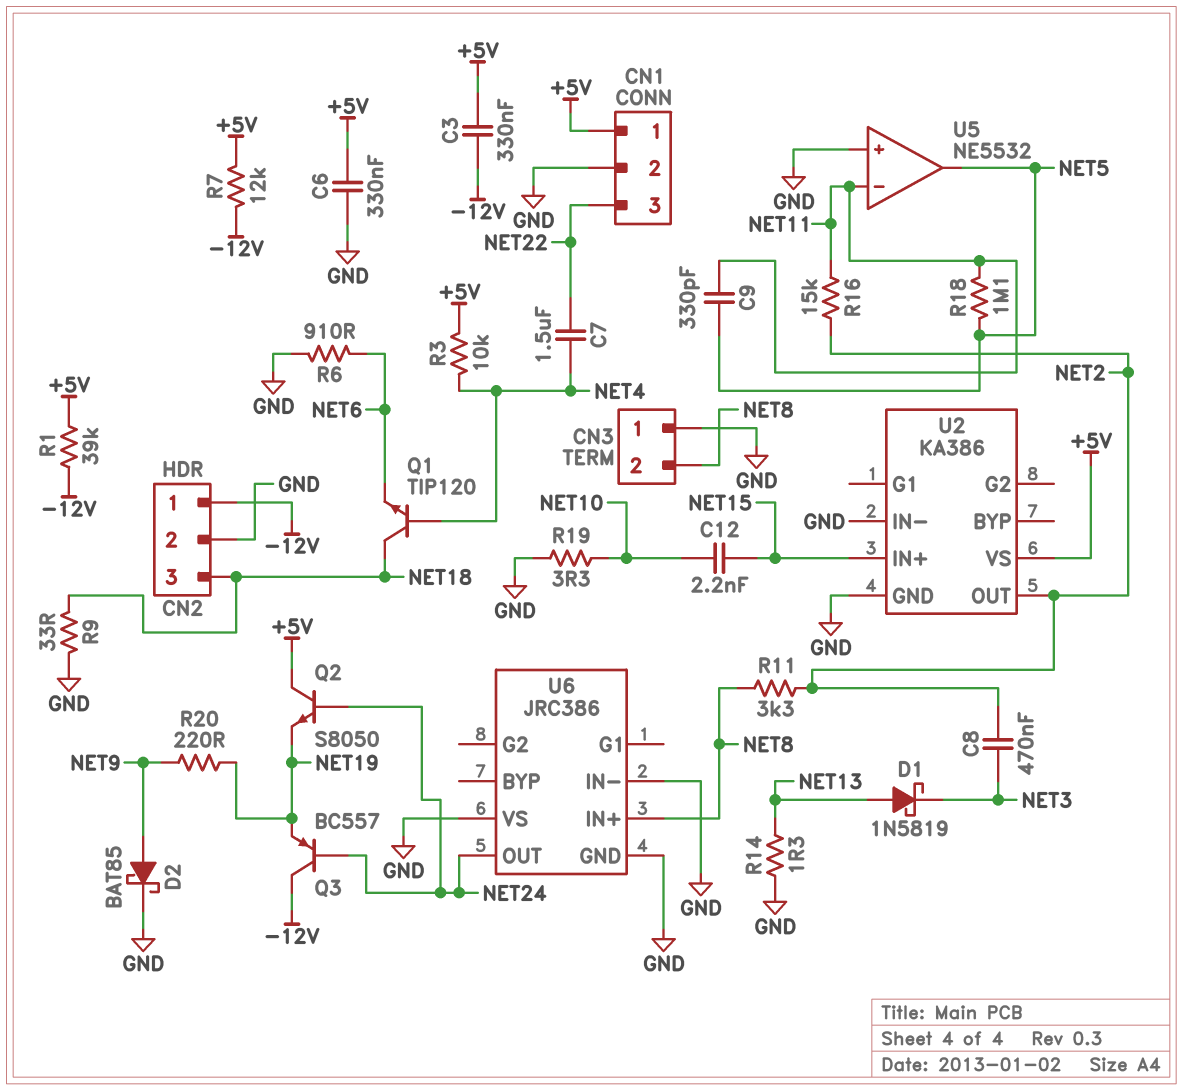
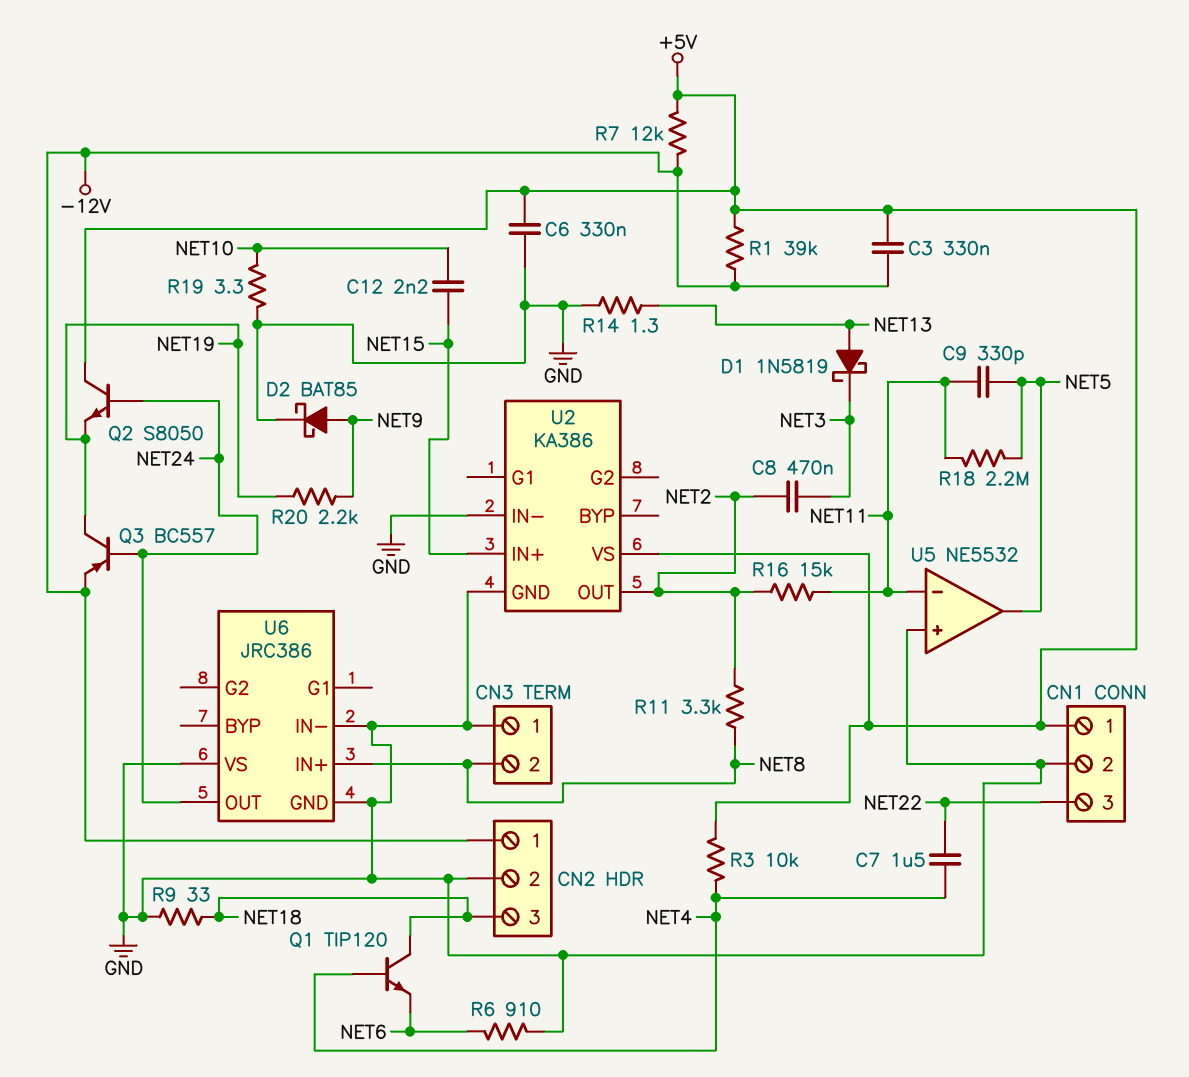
Q3: PNP BC557 (B NET24, C -12V, E NET19) -> PNP BC557 (B NET24, C NET19, E -12V)
R18: 1.1M (NET5, NET11) -> 2.2M (NET5, NET11)
R20: 220 (NET9, NET19) -> 2.2k (NET9, NET19)

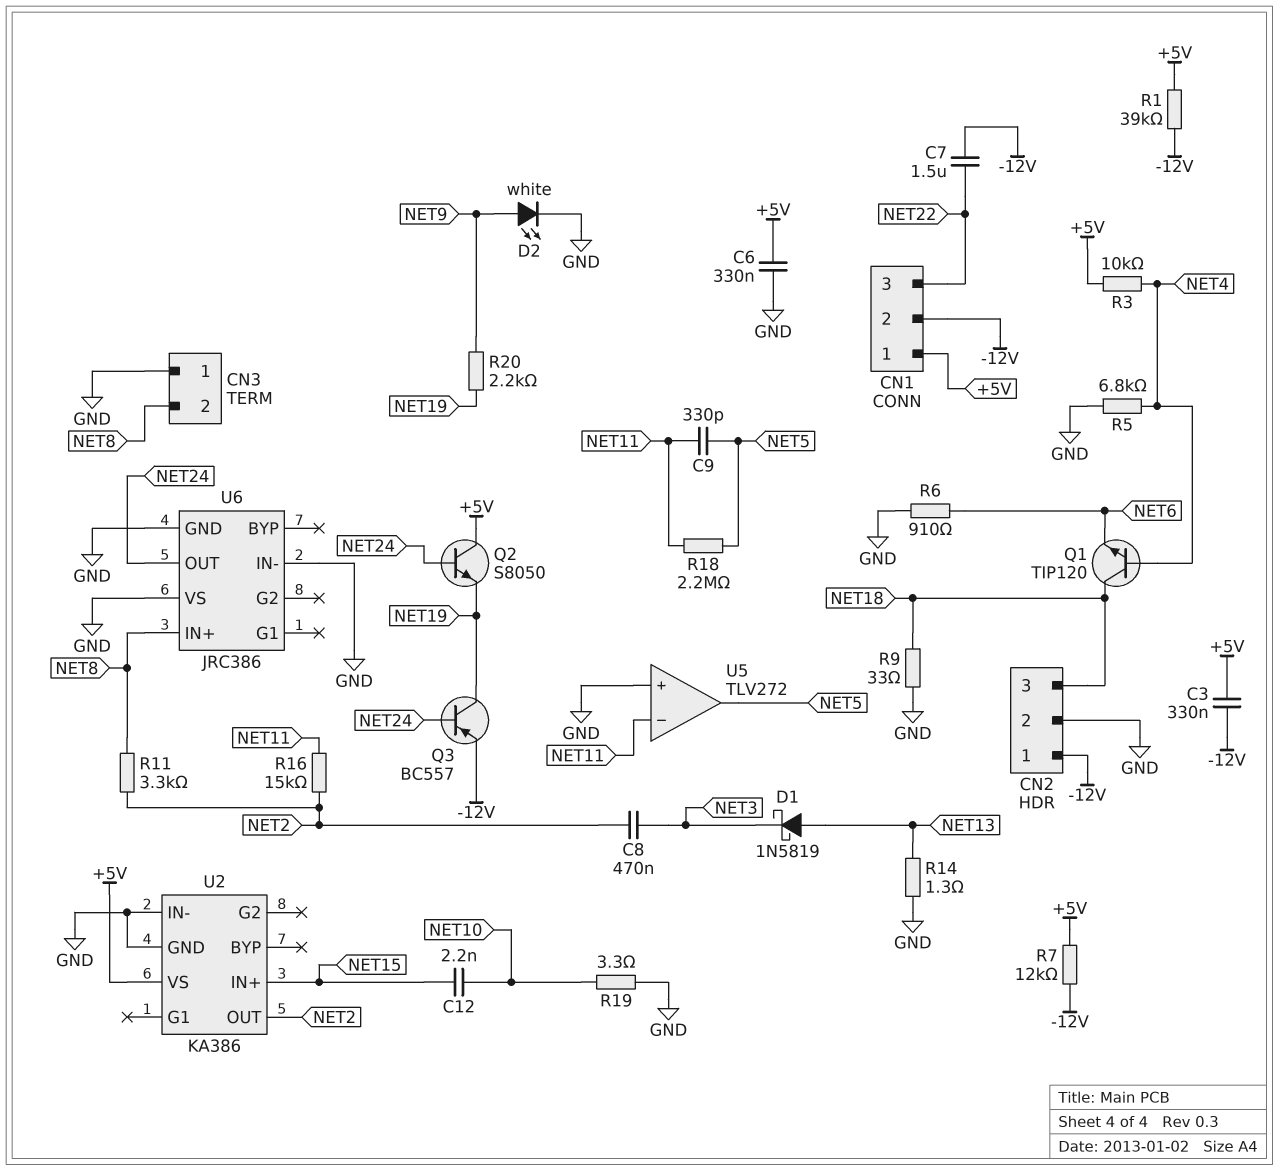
C7: 1.5uF (NET4, NET22) -> 1.5uF (-12V, NET22)
CN1 pin 2: GND -> -12V
D2: schottky BAT85 (A NET9, K GND) -> LED white (A NET9, K GND)
R5: none -> 6.8k (GND, NET4)
U5: NE5532 -> TLV272

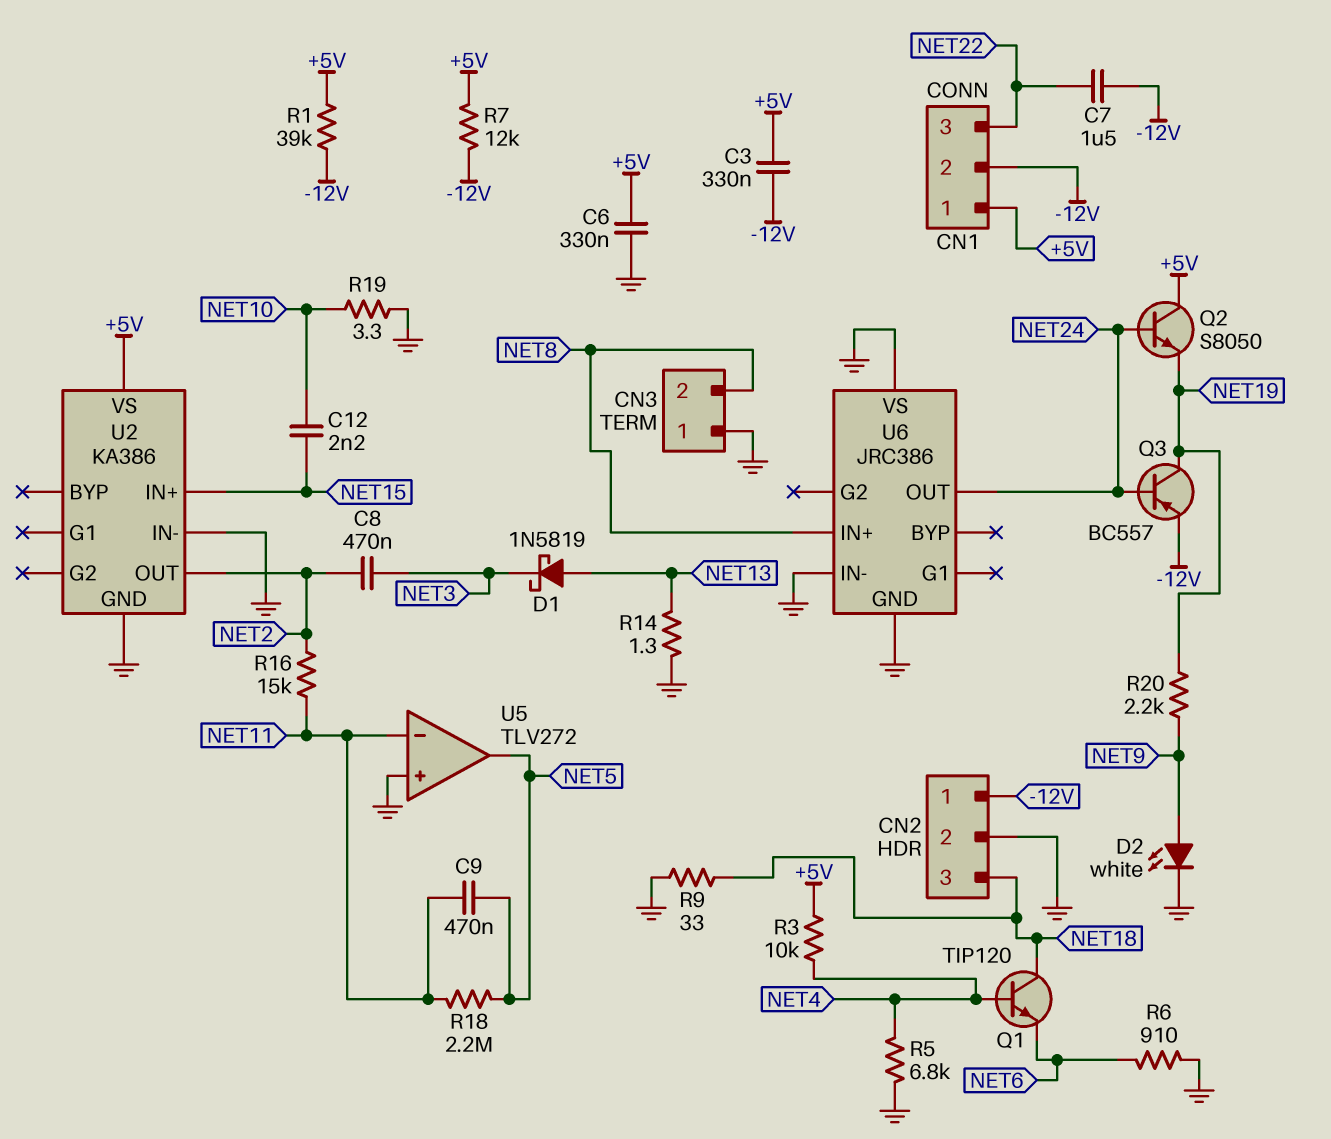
C9: 330pF (NET5, NET11) -> 470nF (NET5, NET11)
R11: 3.3k (NET2, NET8) -> none

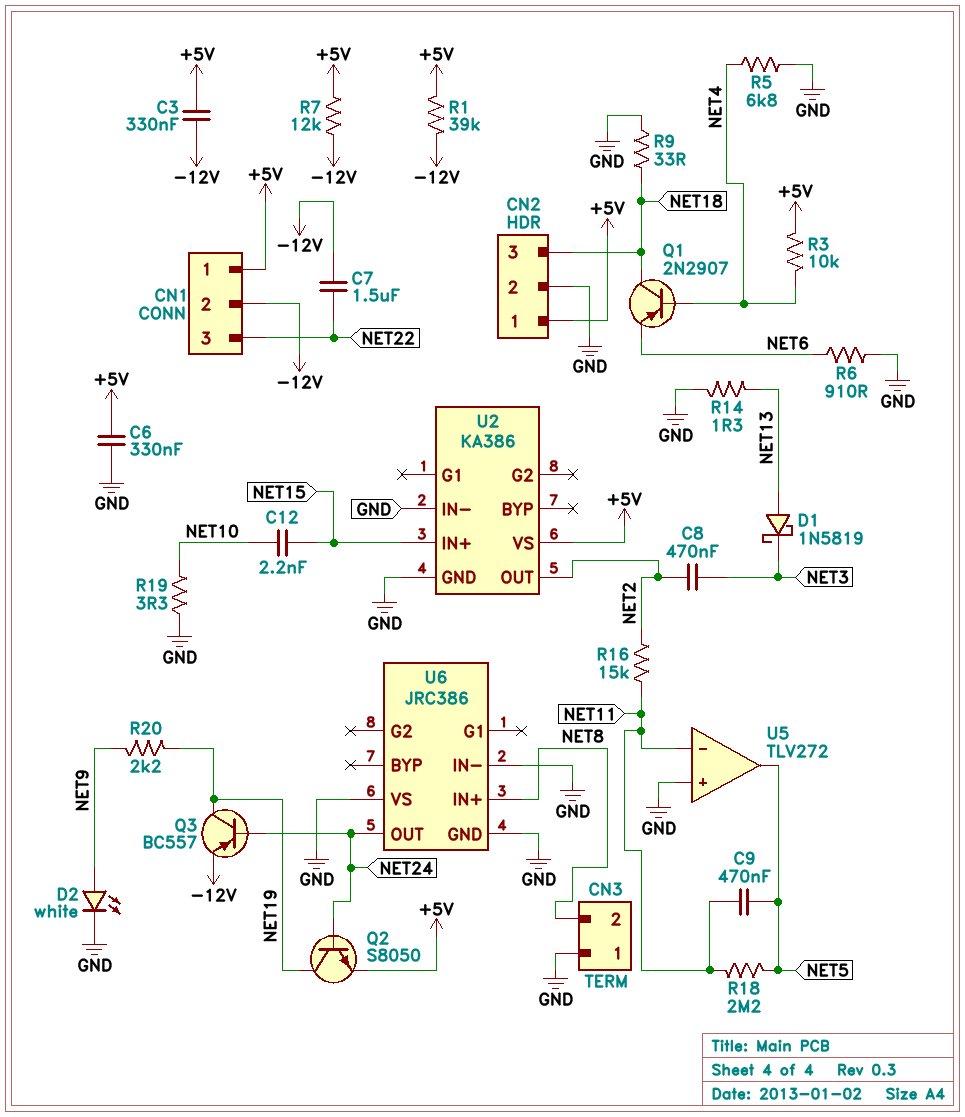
CN2 pin 1: -12V -> +5V
Q1: NPN TIP120 (B NET4, C NET18, E NET6) -> PNP 2N2907 (B NET4, C NET18, E NET6)
Q2: NPN S8050 (B NET24, C +5V, E NET19) -> NPN S8050 (B NET24, C NET19, E +5V)

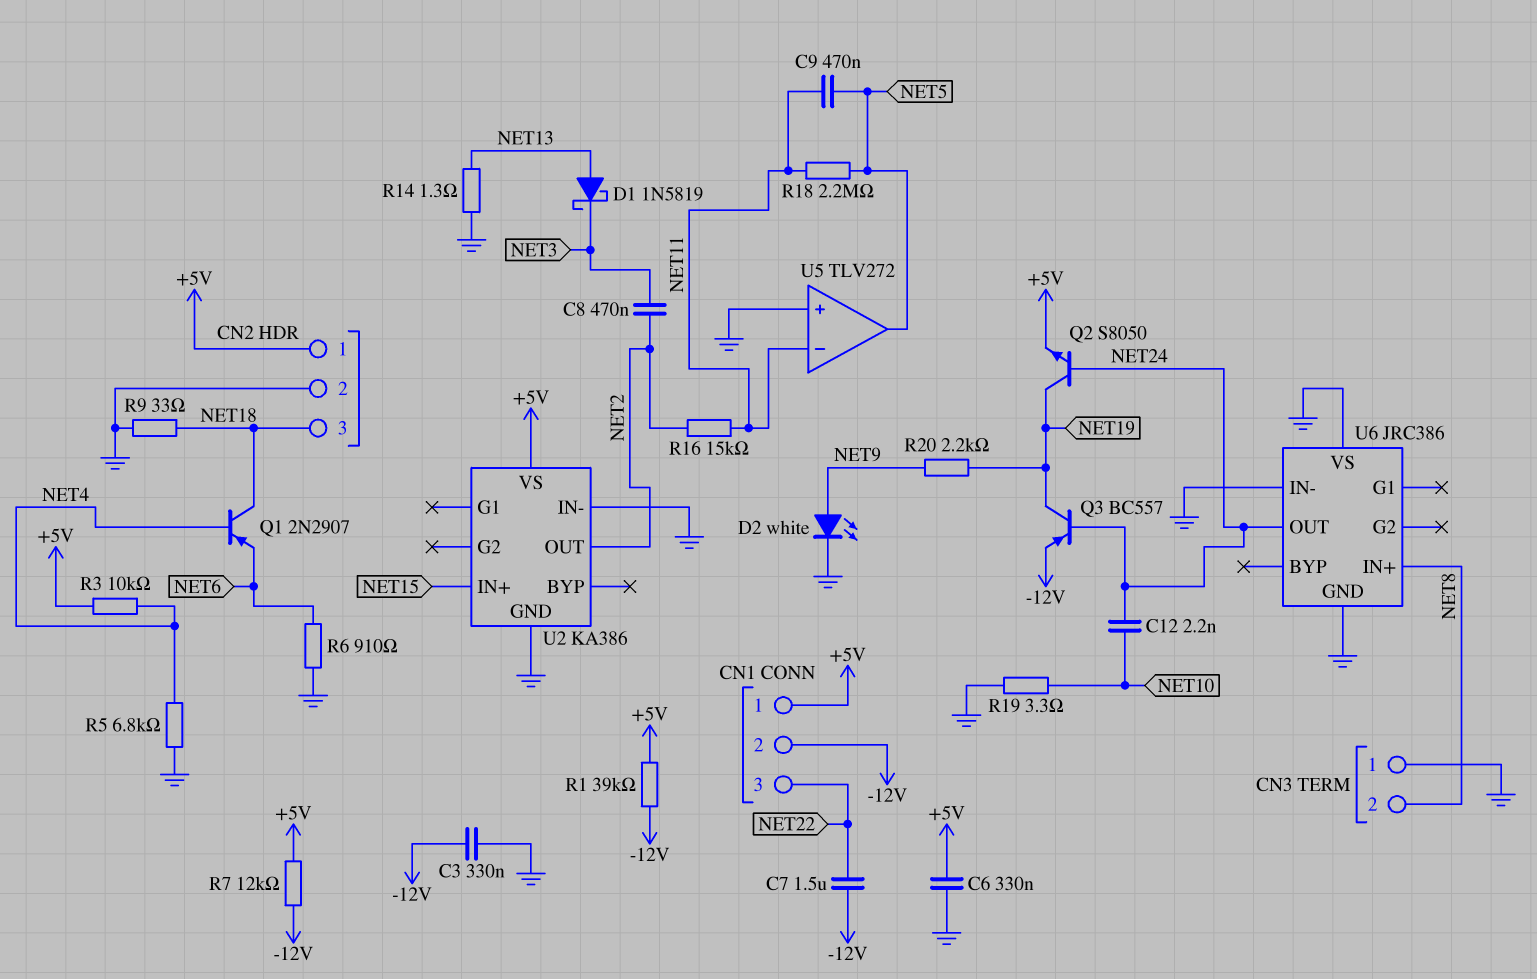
C3: 330nF (+5V, -12V) -> 330nF (-12V, GND)
C12: 2.2nF (NET10, NET15) -> 2.2nF (NET10, NET24)

